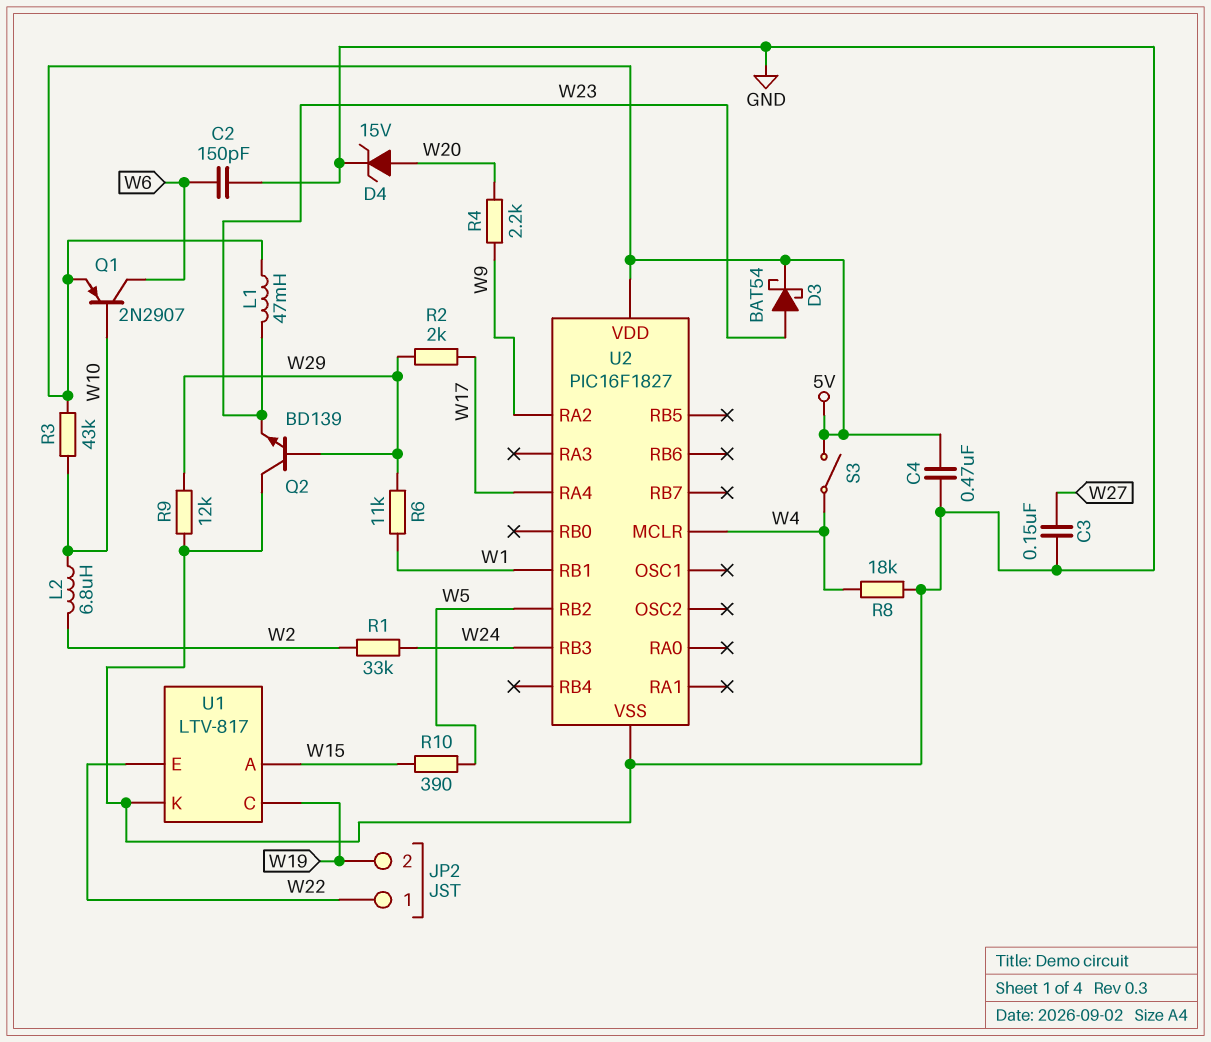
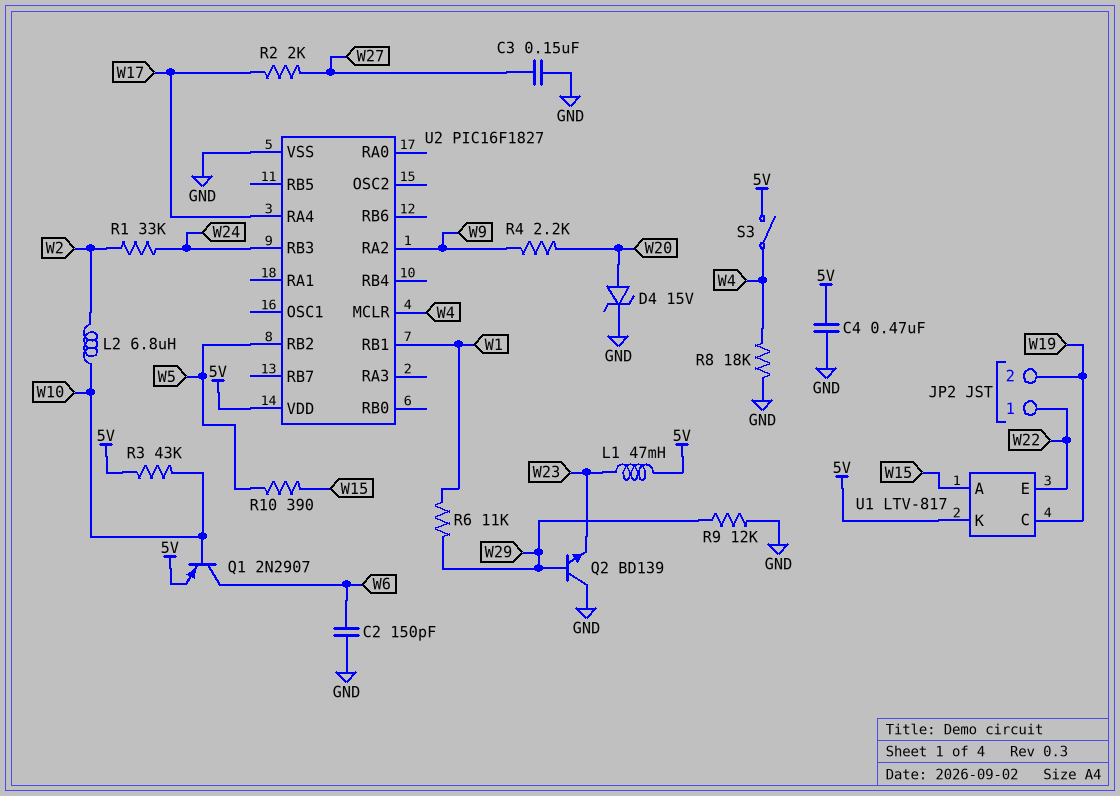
D3: schottky BAT54 (A W23, K 5V) -> none
R2: 2k (W17, W29) -> 2k (W17, W27)
U1 pin K: GND -> 5V

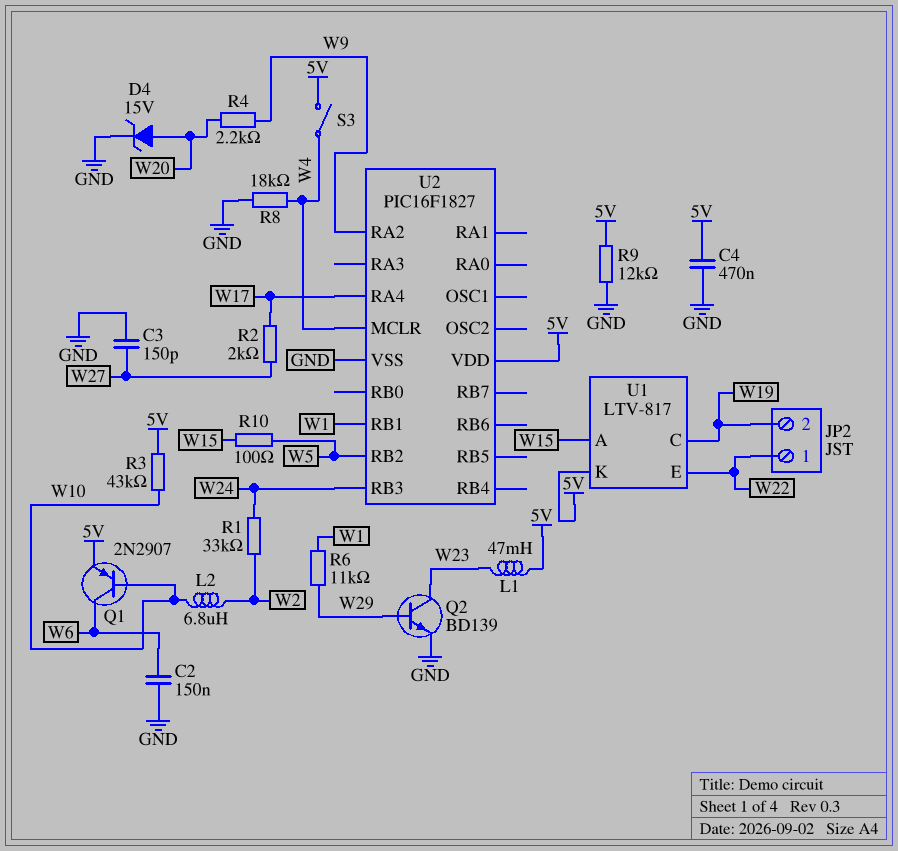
C2: 150pF (GND, W6) -> 150nF (GND, W6)
C3: 150nF (GND, W27) -> 150pF (GND, W27)
Q2: NPN BD139 (B W29, C GND, E W23) -> NPN BD139 (B W29, C W23, E GND)
R9: 12k (GND, W29) -> 12k (5V, GND)
R10: 390 (W5, W15) -> 100 (W5, W15)

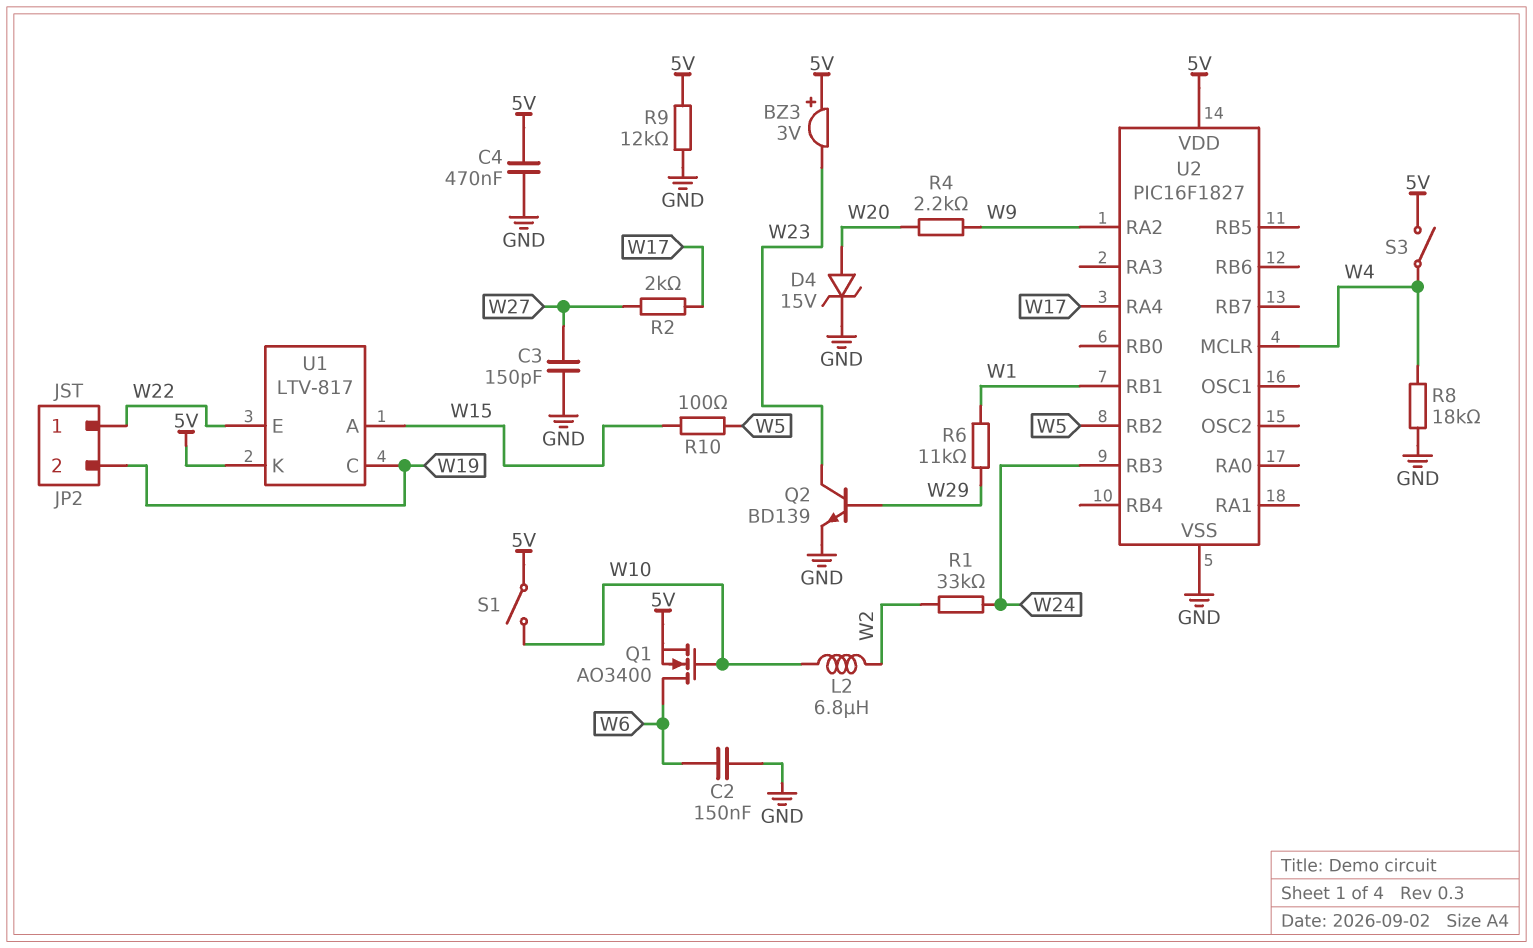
BZ3: none -> buzzer 3V (plus 5V, minus W23)
L1: 47mH (5V, W23) -> none
Q1: PNP 2N2907 (B W10, C W6, E 5V) -> NMOS AO3400 (G W10, D W6, S 5V)
R3: 43k (5V, W10) -> none
S1: none -> switch (5V, W10)

